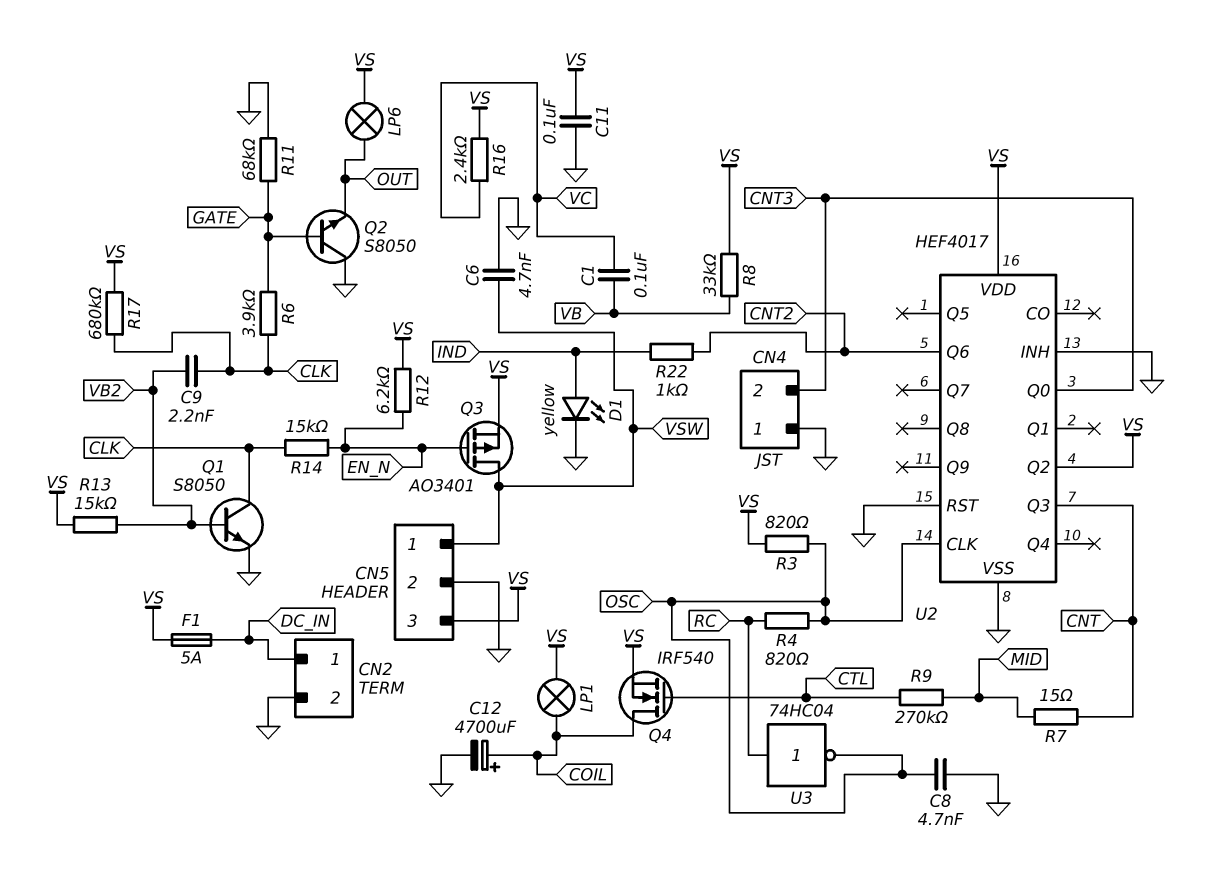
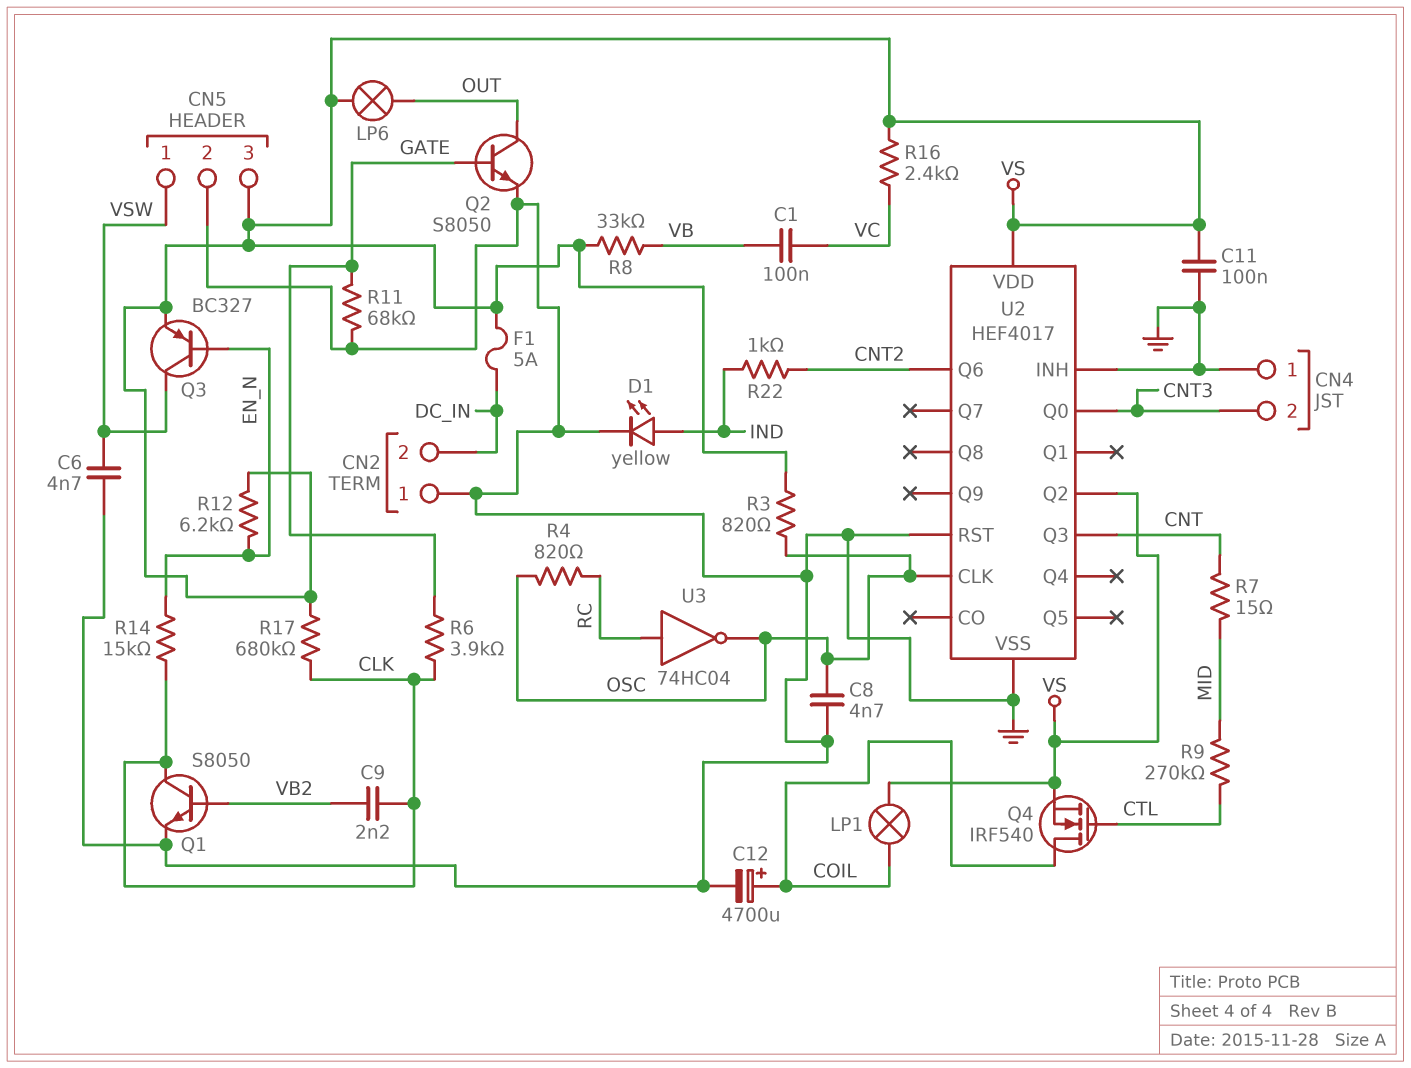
CN2 pin 1: DC_IN -> GND
CN2 pin 2: GND -> DC_IN
Q2: NPN S8050 (B GATE, C GND, E OUT) -> NPN S8050 (B GATE, C OUT, E GND)
Q3: PMOS AO3401 (G EN_N, D VSW, S VS) -> PNP BC327 (B EN_N, C VSW, E VS)
R13: 15k (VB2, VS) -> none

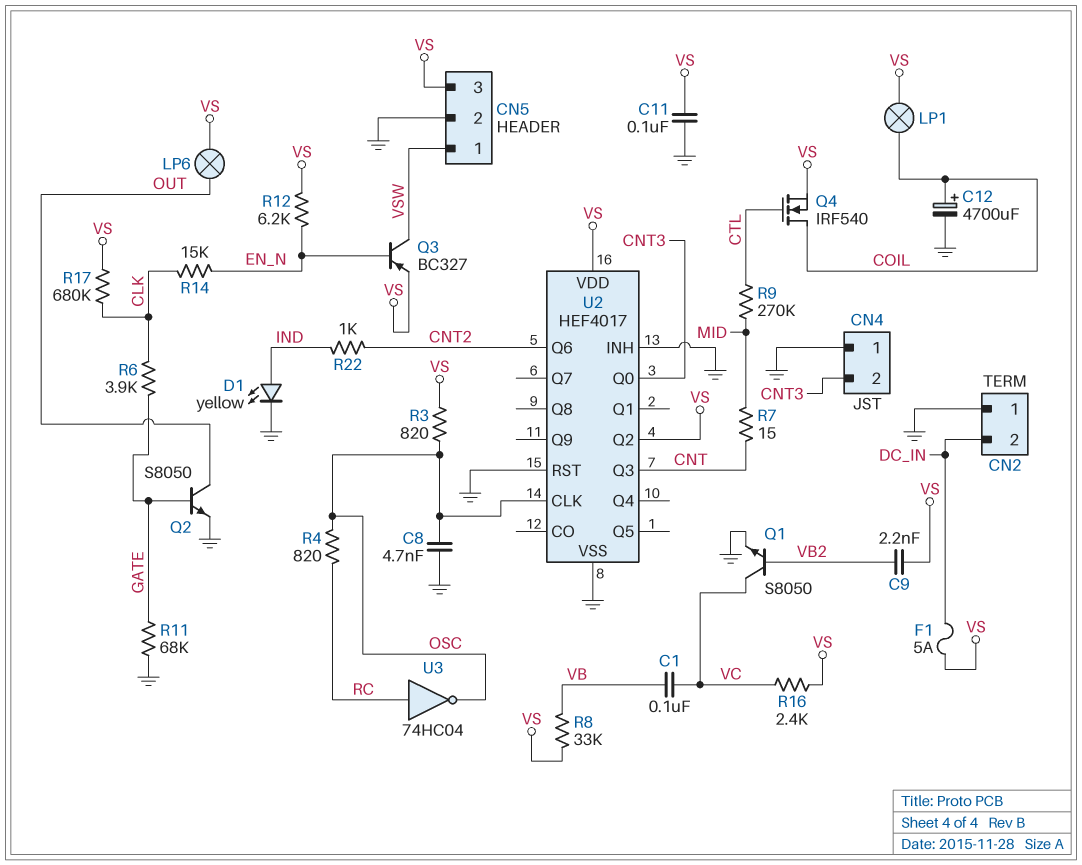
C6: 4.7nF (GND, VSW) -> none
C9: 2.2nF (CLK, VB2) -> 2.2nF (VB2, VS)
Q1: NPN S8050 (B VB2, C CLK, E GND) -> NPN S8050 (B VB2, C VC, E GND)

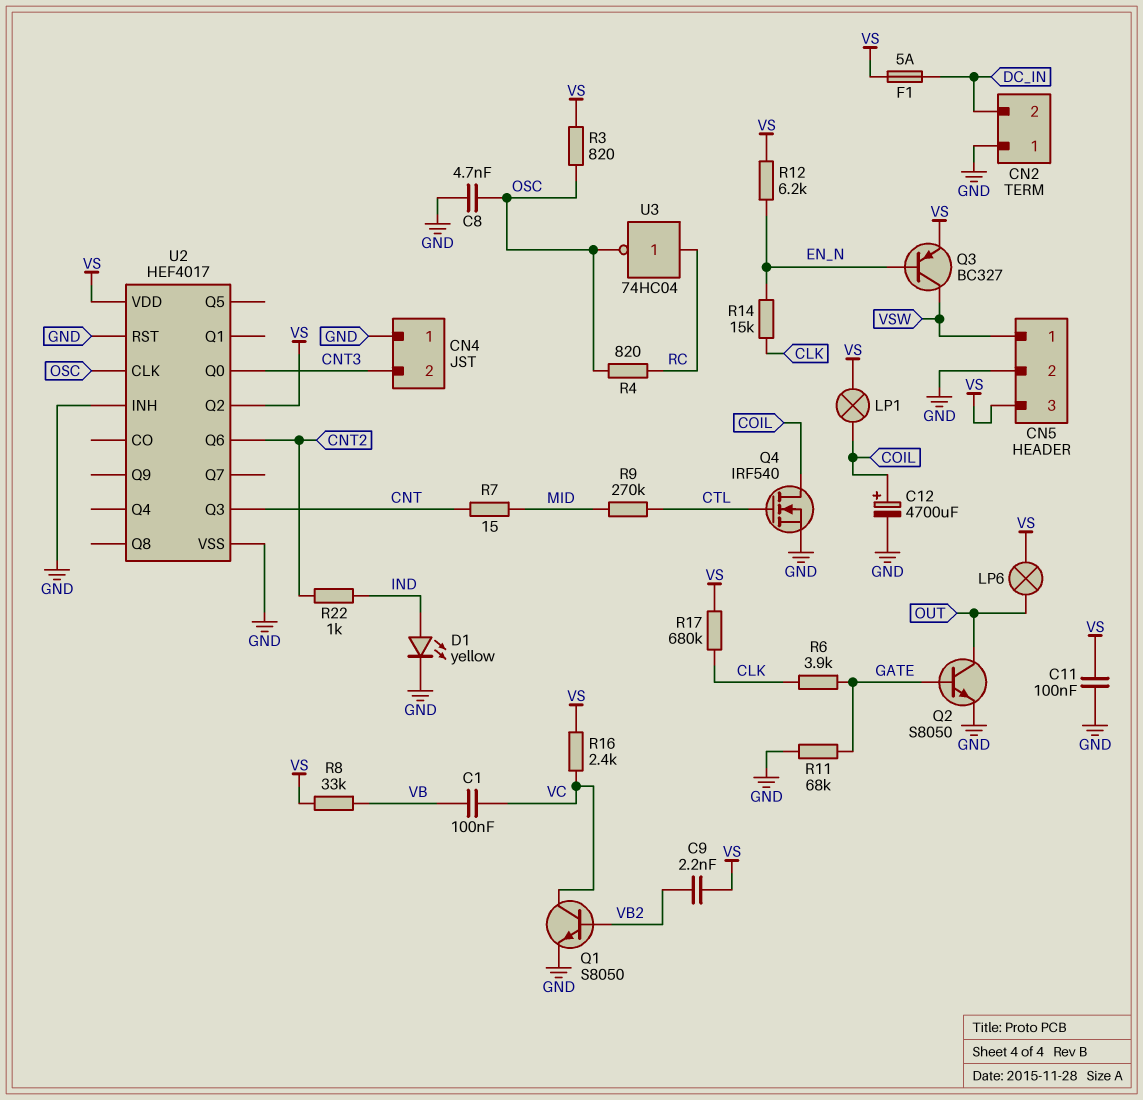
Q4: NMOS IRF540 (G CTL, D COIL, S VS) -> NMOS IRF540 (G CTL, D COIL, S GND)

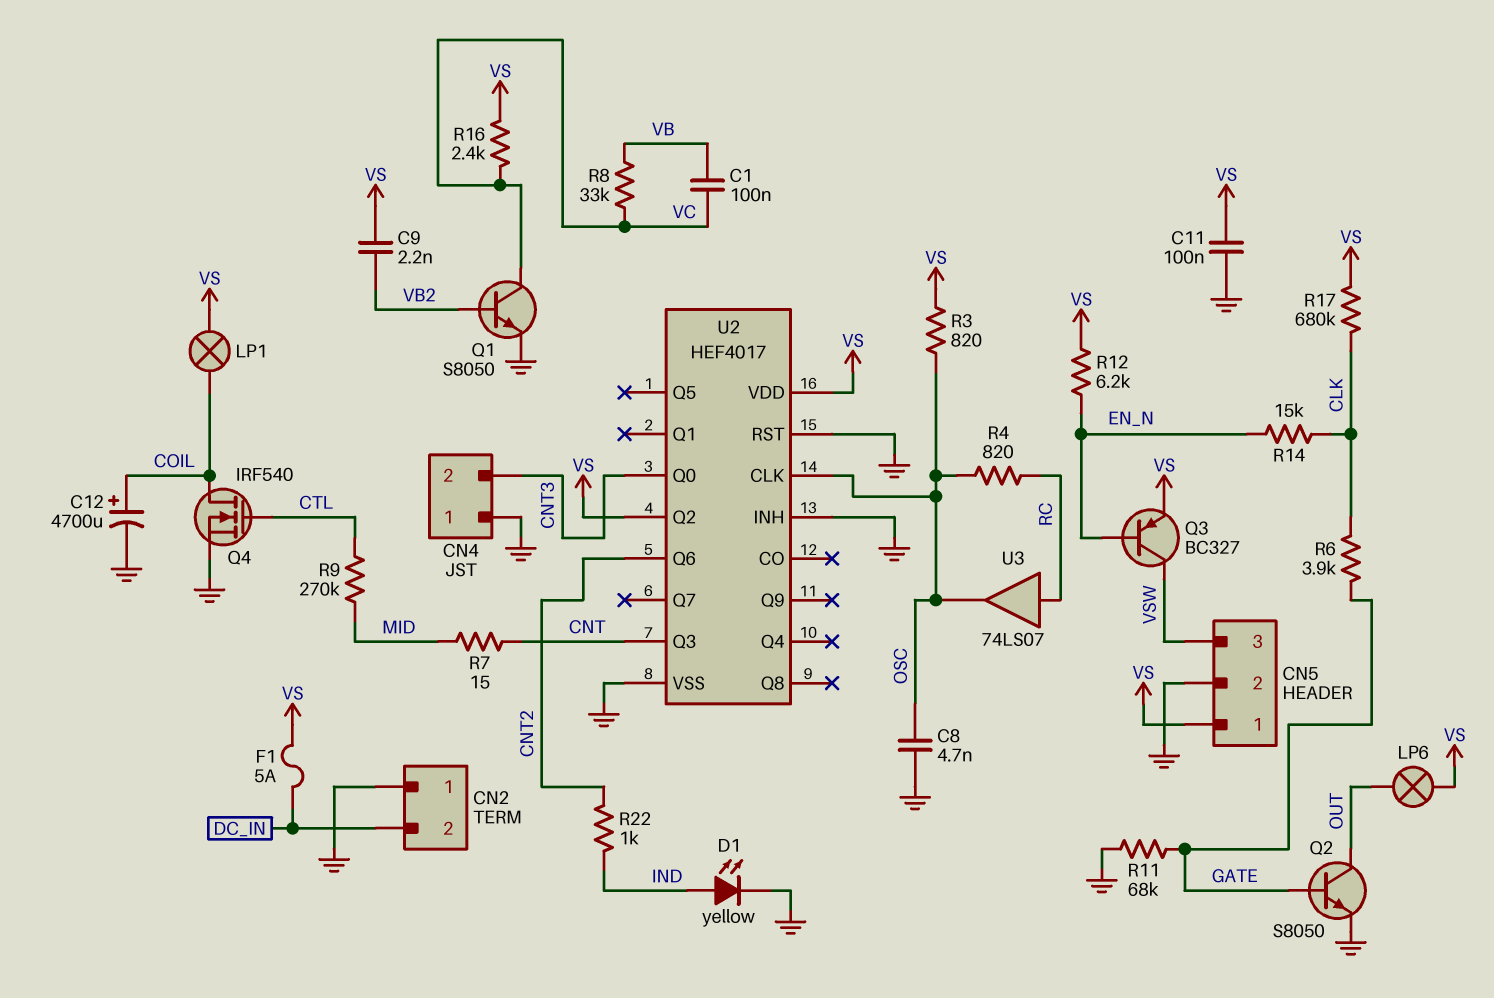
CN5 pin 1: VSW -> VS
CN5 pin 3: VS -> VSW
R8: 33k (VB, VS) -> 33k (VB, VC)
U3: NOT 74HC04 (in RC, out OSC) -> buffer 74LS07 (in RC, out OSC)

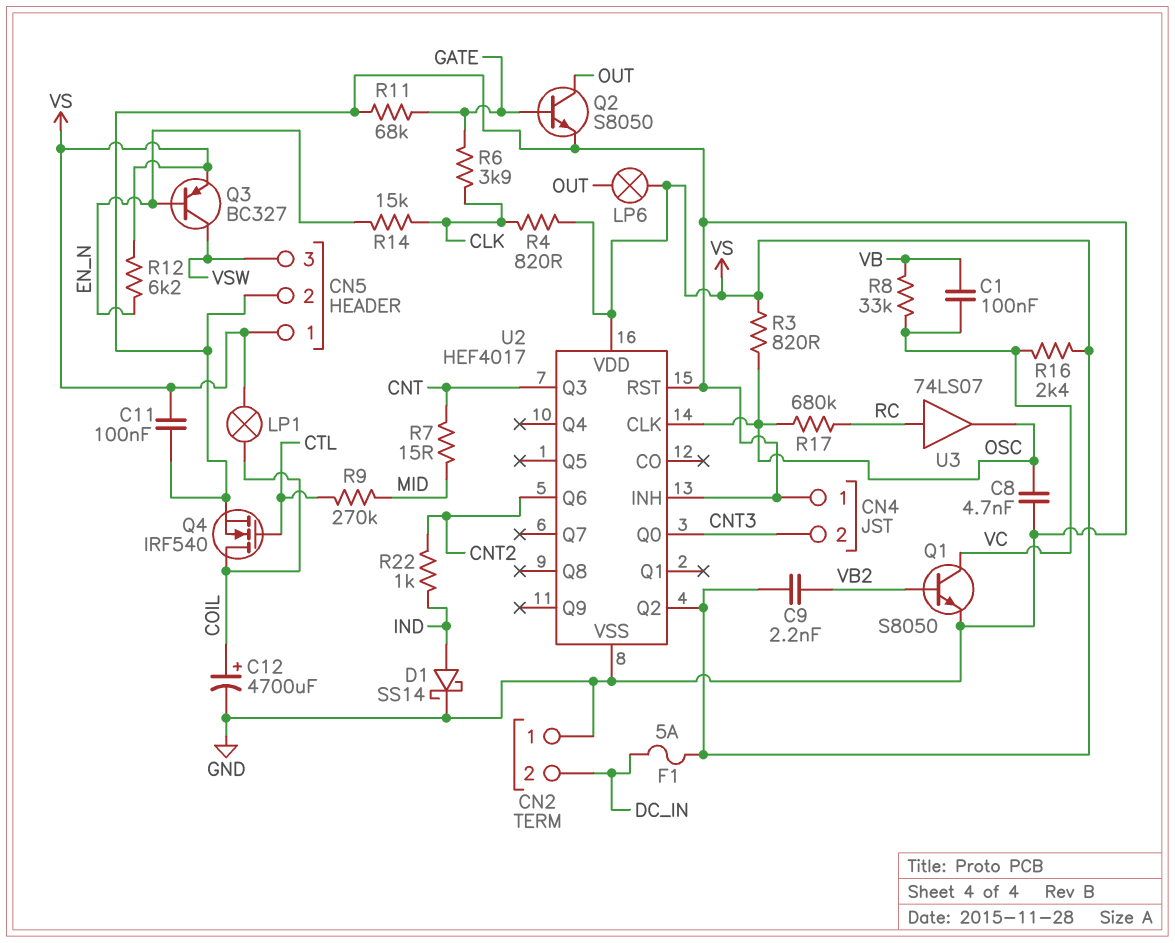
D1: LED yellow (A IND, K GND) -> schottky SS14 (A IND, K GND)
R4: 820 (OSC, RC) -> 820 (CLK, VS)
R17: 680k (CLK, VS) -> 680k (OSC, RC)

